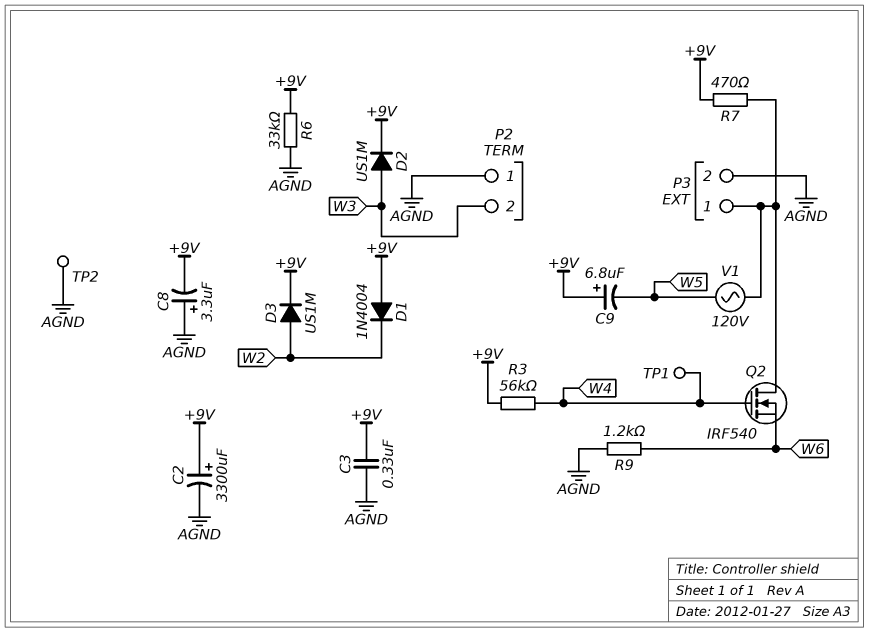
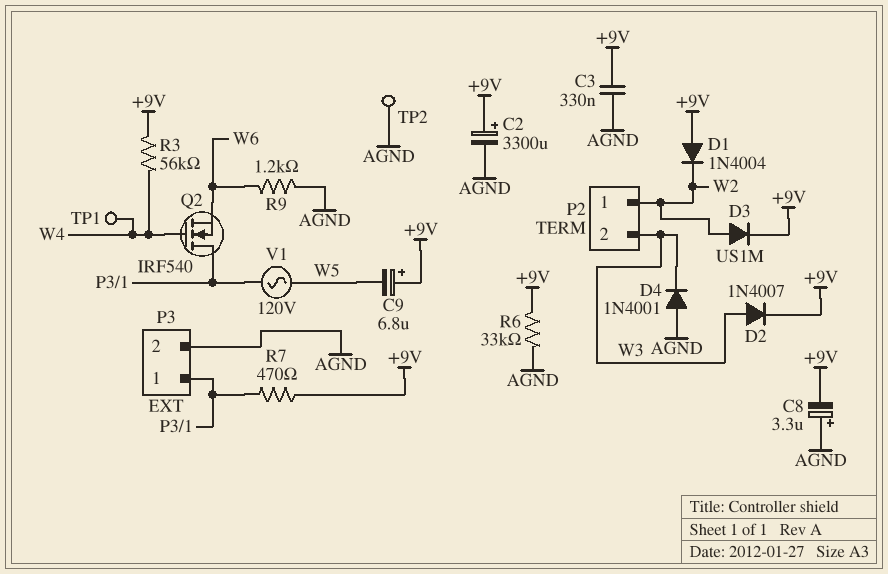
D2: diode US1M (A W3, K +9V) -> diode 1N4007 (A W3, K +9V)
D4: none -> diode 1N4001 (A AGND, K W3)
P2 pin 1: AGND -> W2

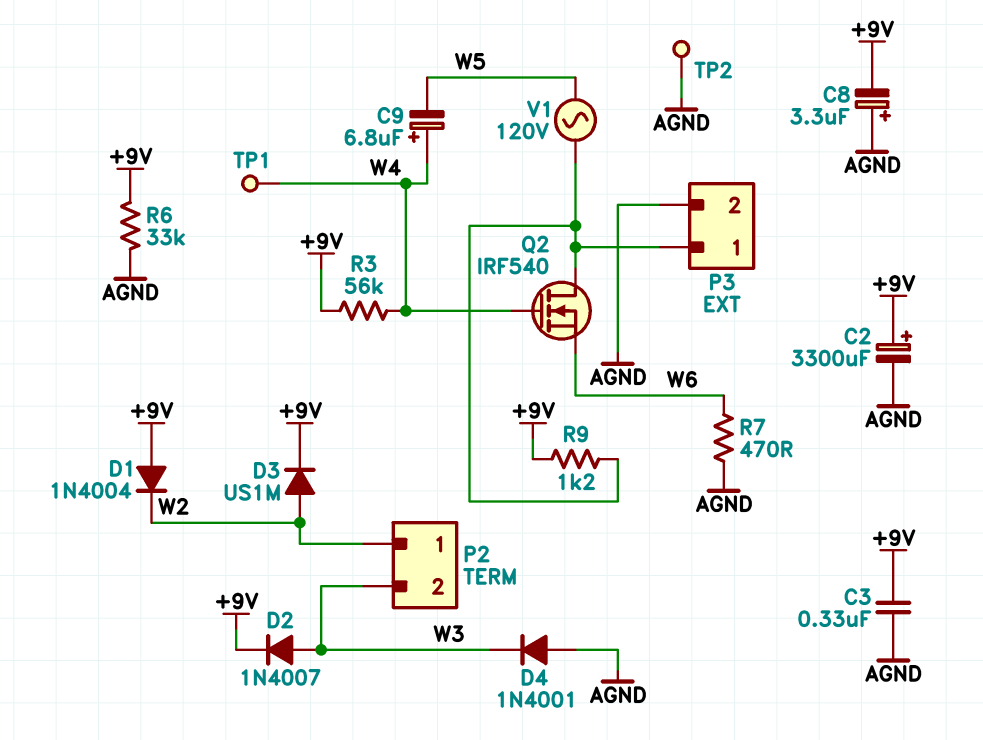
C9: 6.8uF (plus +9V, minus W5) -> 6.8uF (plus W4, minus W5)
R7: 470 (+9V, P3/1) -> 470 (AGND, W6)
R9: 1.2k (AGND, W6) -> 1.2k (+9V, P3/1)

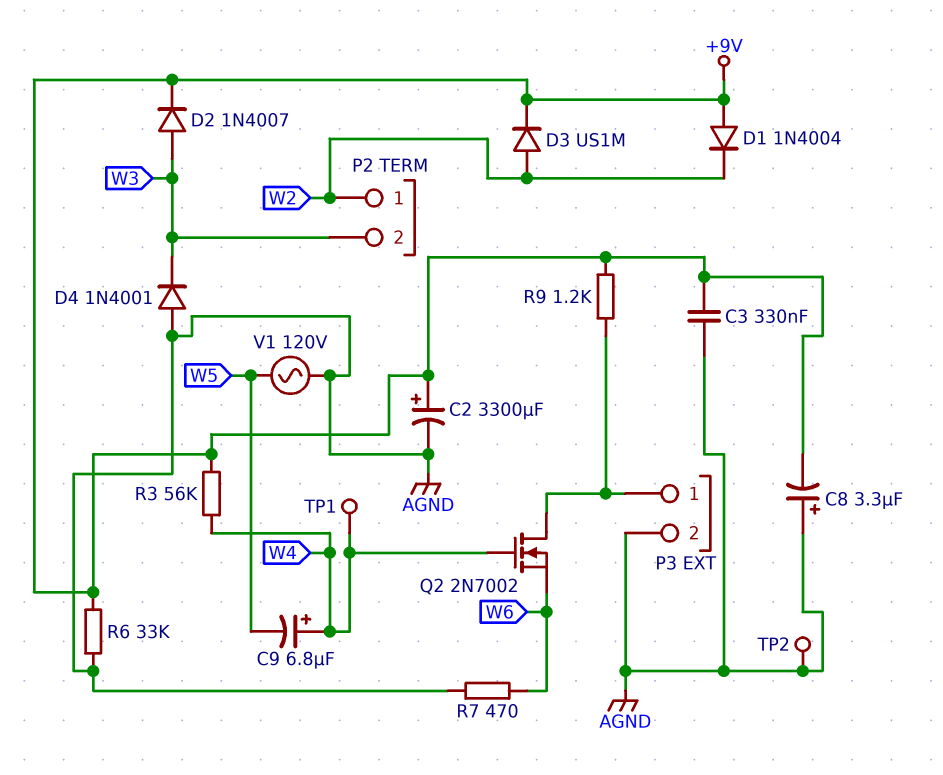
Q2: NMOS IRF540 (G W4, D P3/1, S W6) -> NMOS 2N7002 (G W4, D P3/1, S W6)
V1: AC 120V (P3/1, W5) -> AC 120V (AGND, W5)

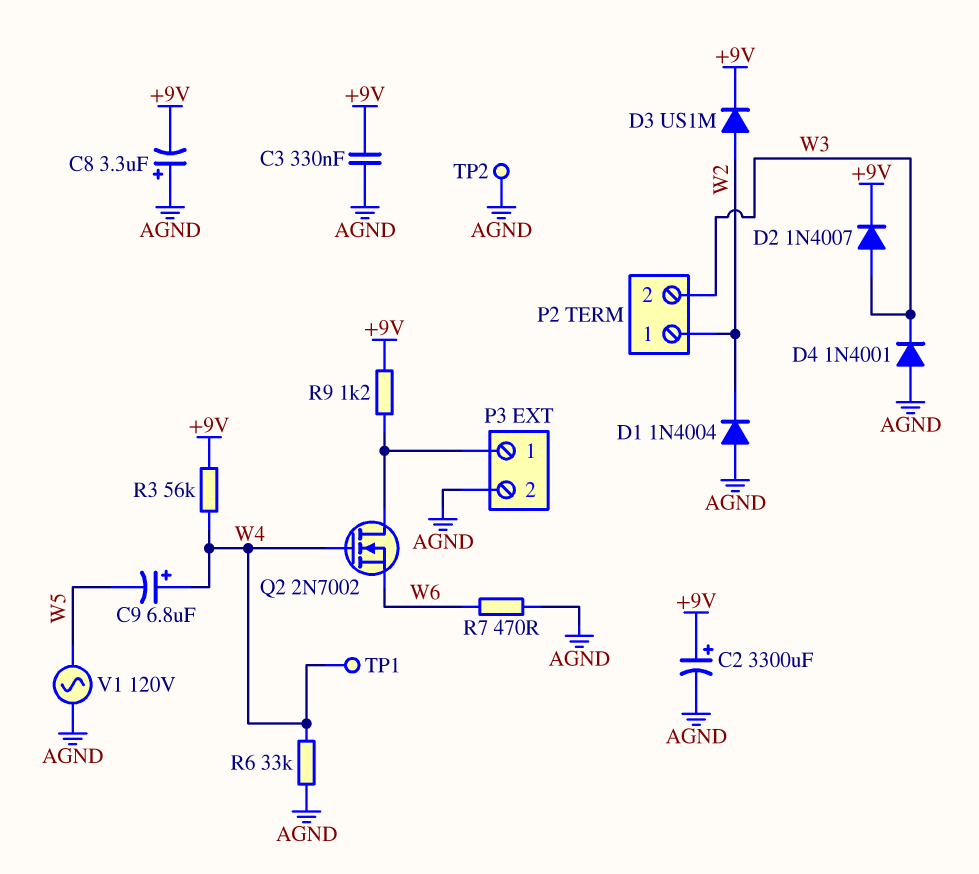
D1: diode 1N4004 (A +9V, K W2) -> diode 1N4004 (A AGND, K W2)
R6: 33k (+9V, AGND) -> 33k (AGND, W4)

